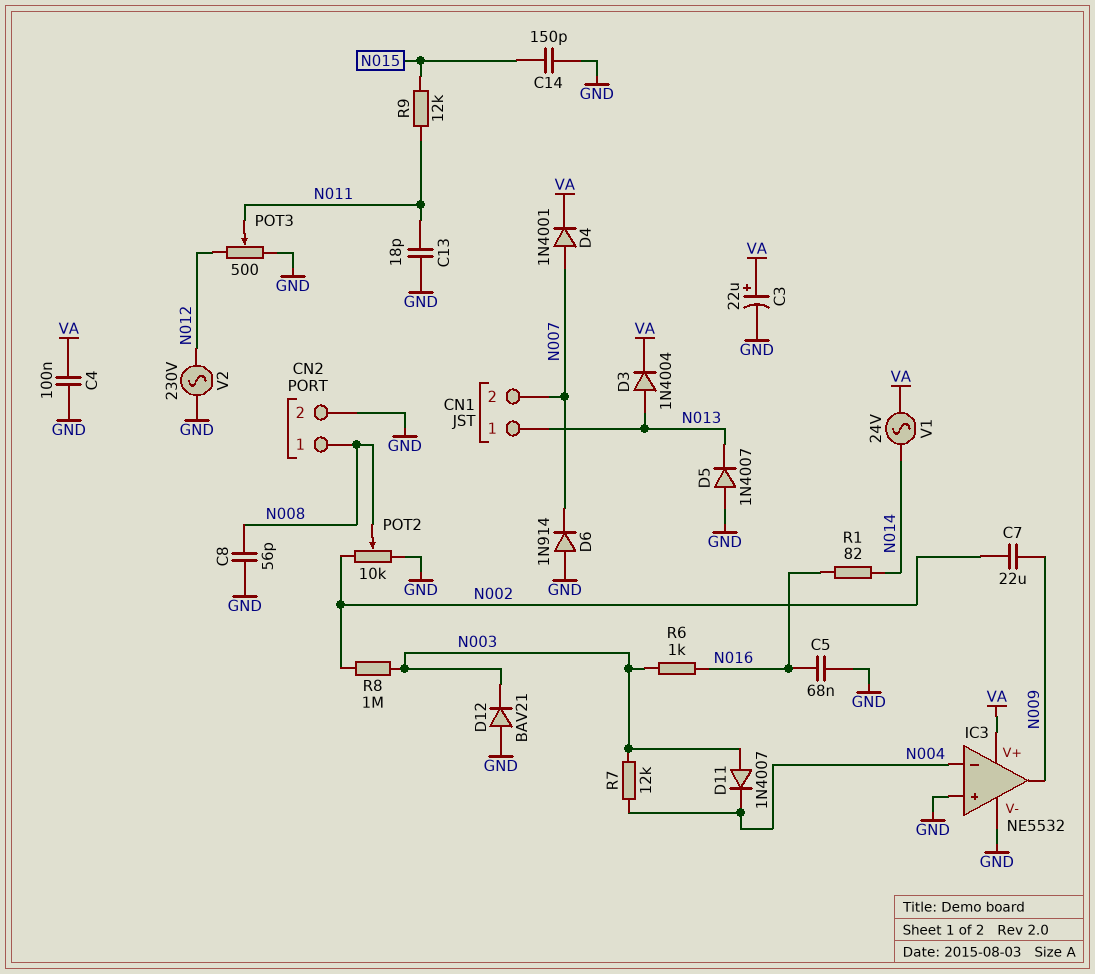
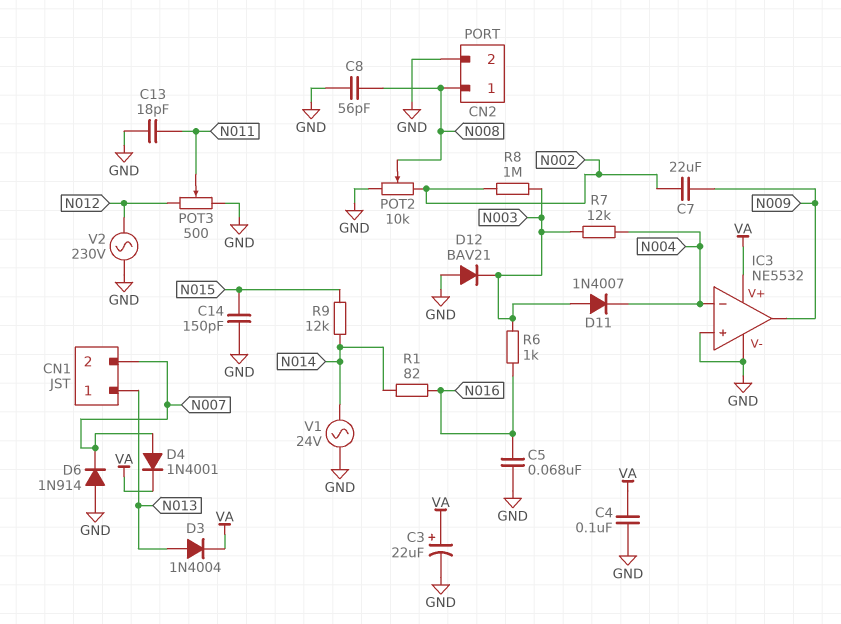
D5: diode 1N4007 (A GND, K N013) -> none
R9: 12k (N011, N015) -> 12k (N014, N015)
V1: AC 24V (N014, VA) -> AC 24V (GND, N014)

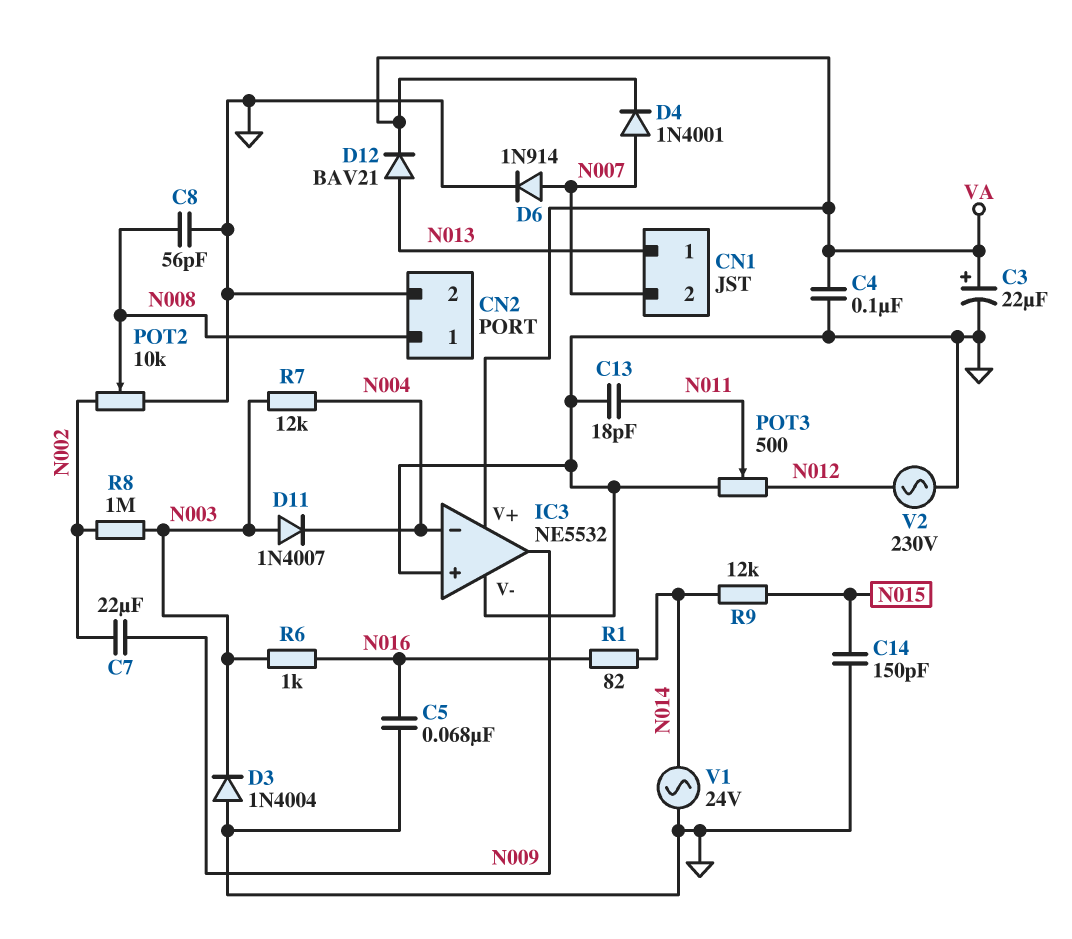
D3: diode 1N4004 (A N013, K VA) -> diode 1N4004 (A GND, K N003)
D6: diode 1N914 (A GND, K N007) -> diode 1N914 (A N007, K GND)
D12: diode BAV21 (A GND, K N003) -> diode BAV21 (A N013, K VA)

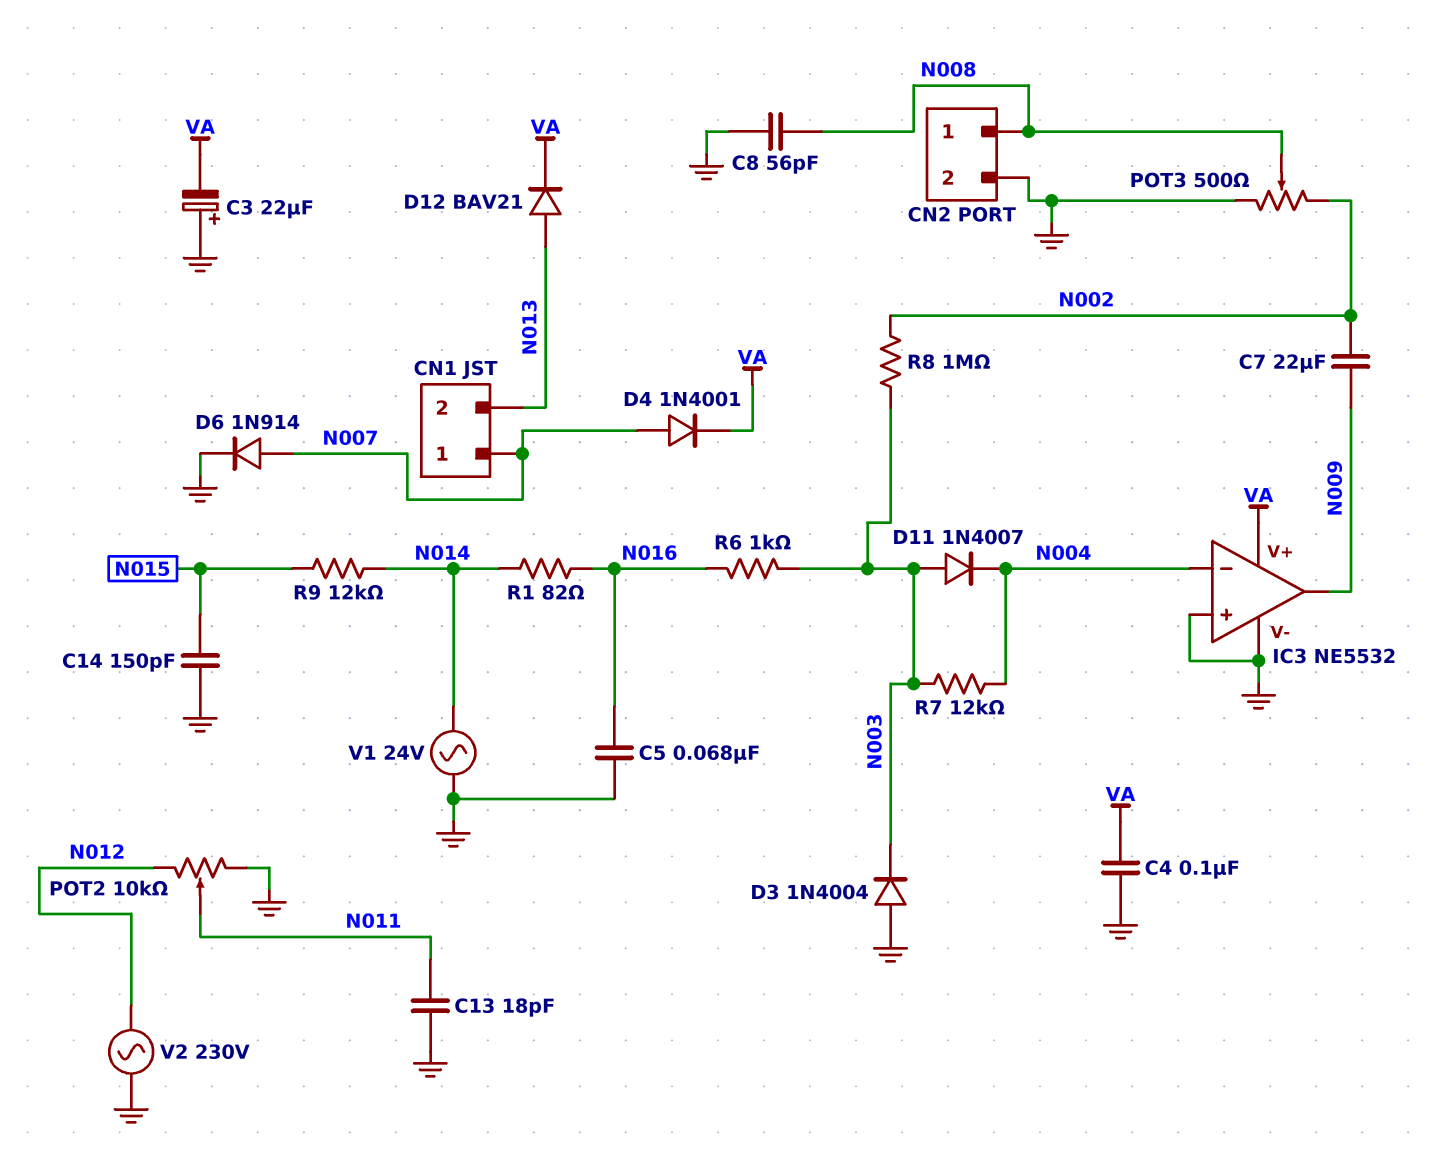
C3: 22uF (plus VA, minus GND) -> 22uF (plus GND, minus VA)
CN1 pin 1: N013 -> N007
CN1 pin 2: N007 -> N013
POT2: 10k (GND, N002, wiper N008) -> 10k (GND, N012, wiper N011)
POT3: 500 (GND, N012, wiper N011) -> 500 (GND, N002, wiper N008)

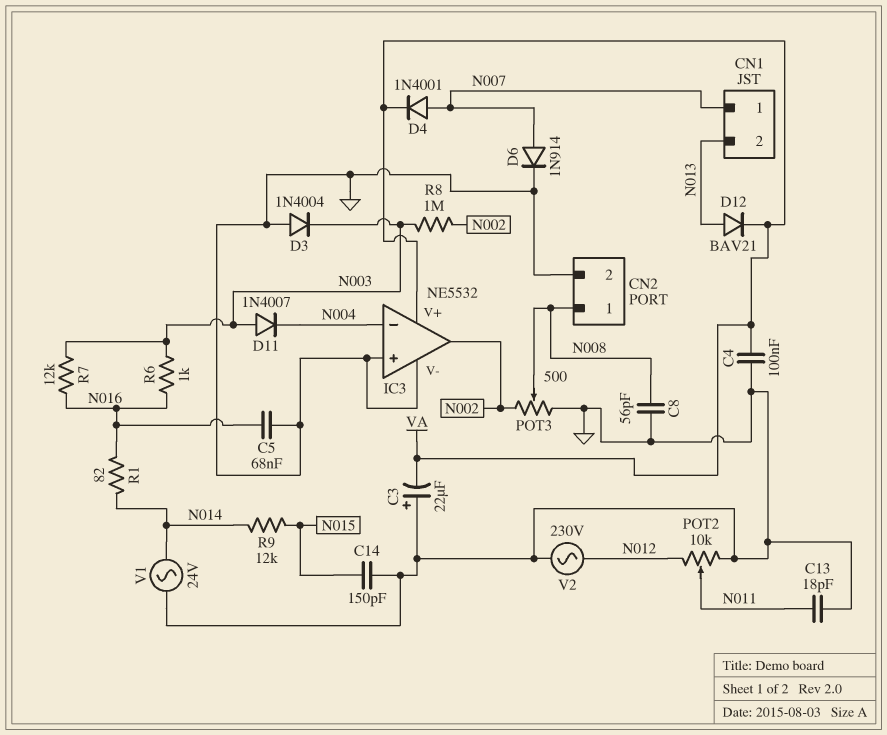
C7: 22uF (N002, N009) -> none
IC3 pin out: N009 -> N002
R7: 12k (N003, N004) -> 12k (N003, N016)

